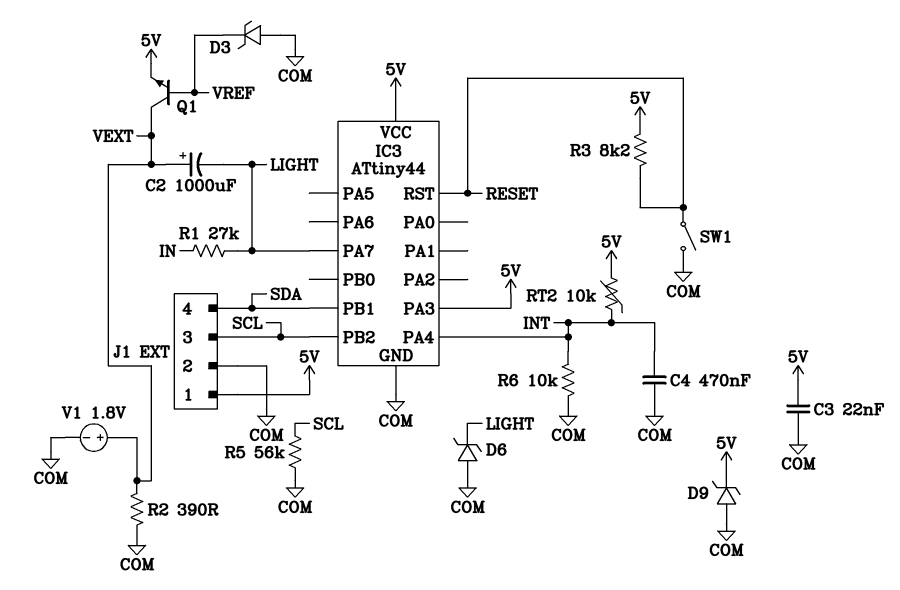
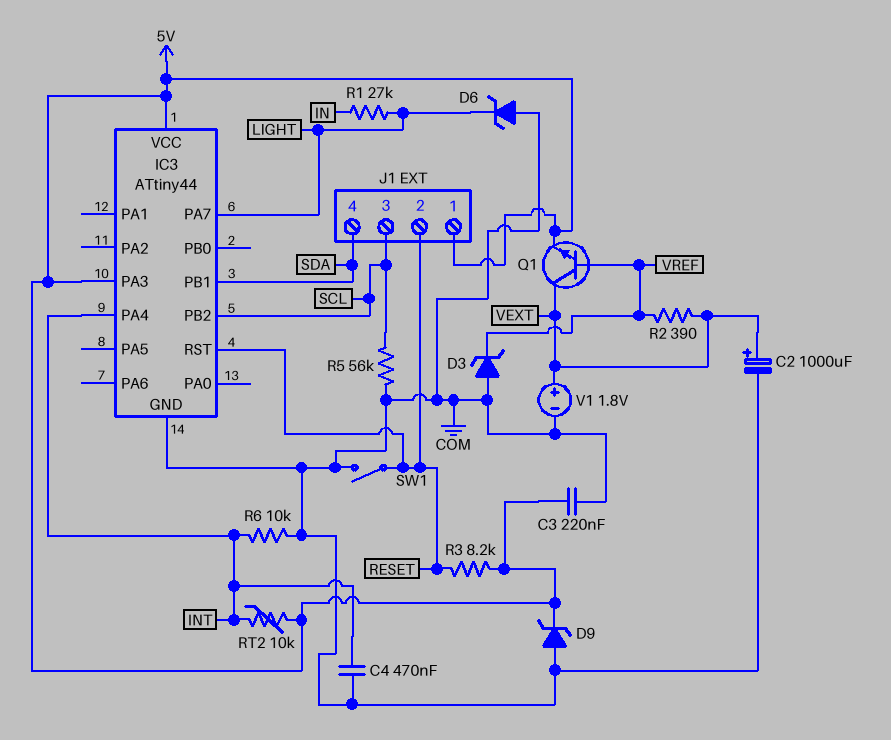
C2: 1000uF (plus VEXT, minus LIGHT) -> 1000uF (plus VEXT, minus COM)
C3: 22nF (5V, COM) -> 220nF (5V, COM)
J1 pin 2: COM -> RESET
R2: 390 (COM, VEXT) -> 390 (VEXT, VREF)

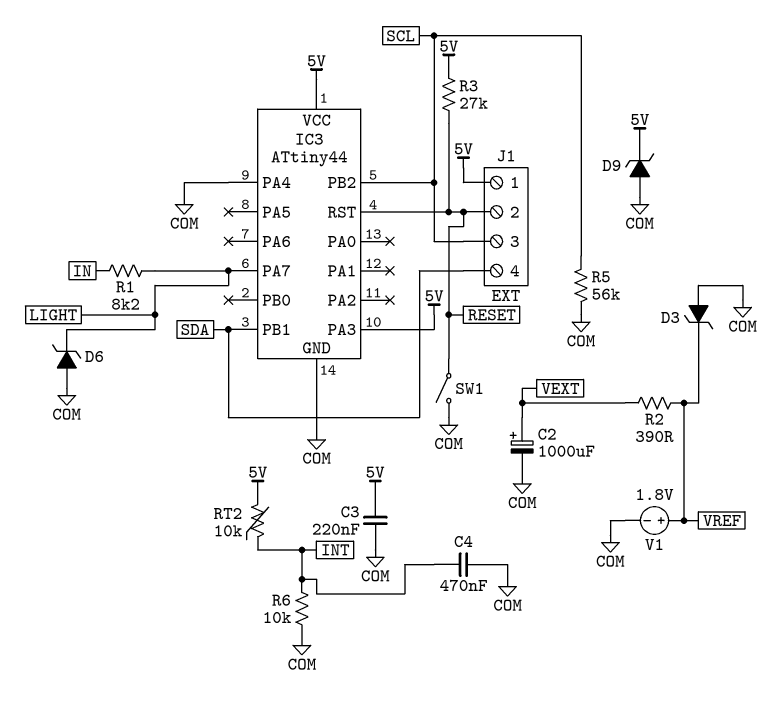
IC3 pin PA4: INT -> COM
Q1: NPN (B VREF, C VEXT, E 5V) -> none
R1: 27k (IN, LIGHT) -> 8.2k (IN, LIGHT)
R3: 8.2k (5V, RESET) -> 27k (5V, RESET)
V1: 1.8V (plus VEXT, minus COM) -> 1.8V (plus VREF, minus COM)

